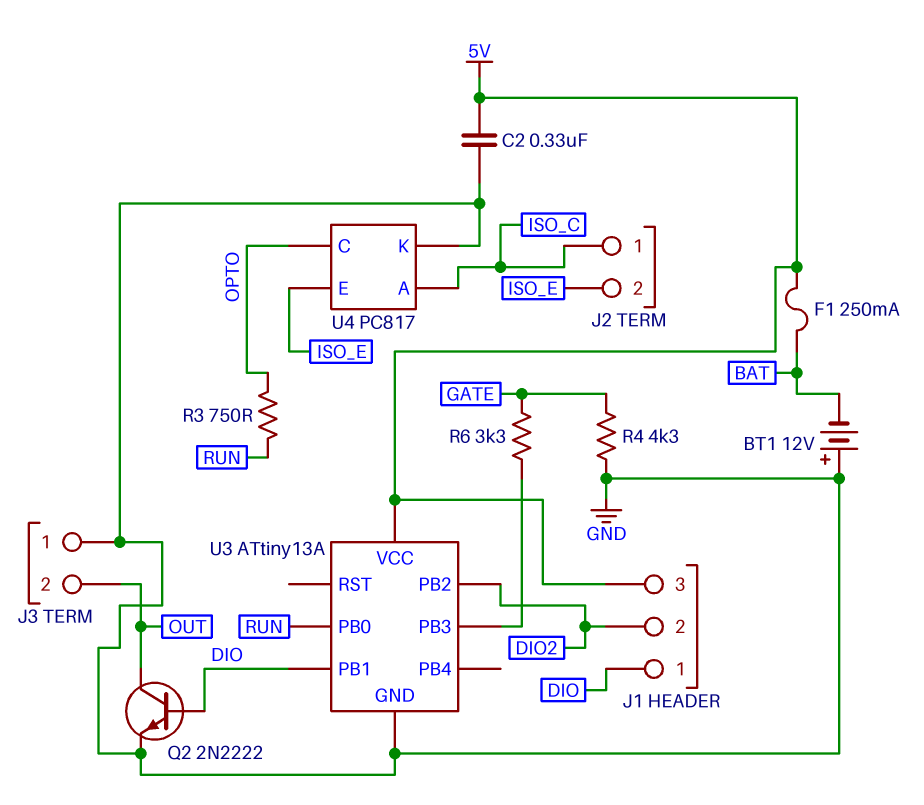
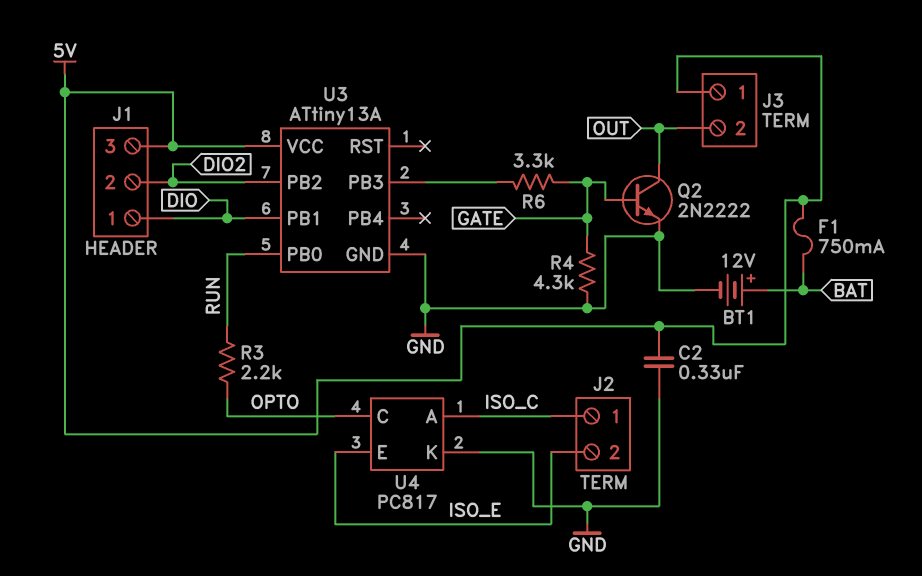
BT1: 12V (plus GND, minus BAT) -> 12V (plus BAT, minus GND)
F1: 250mA (5V, BAT) -> 750mA (5V, BAT)
J3 pin 1: GND -> 5V
Q2: NPN 2N2222 (B DIO, C OUT, E GND) -> NPN 2N2222 (B GATE, C OUT, E GND)
R3: 750 (OPTO, RUN) -> 2.2k (OPTO, RUN)

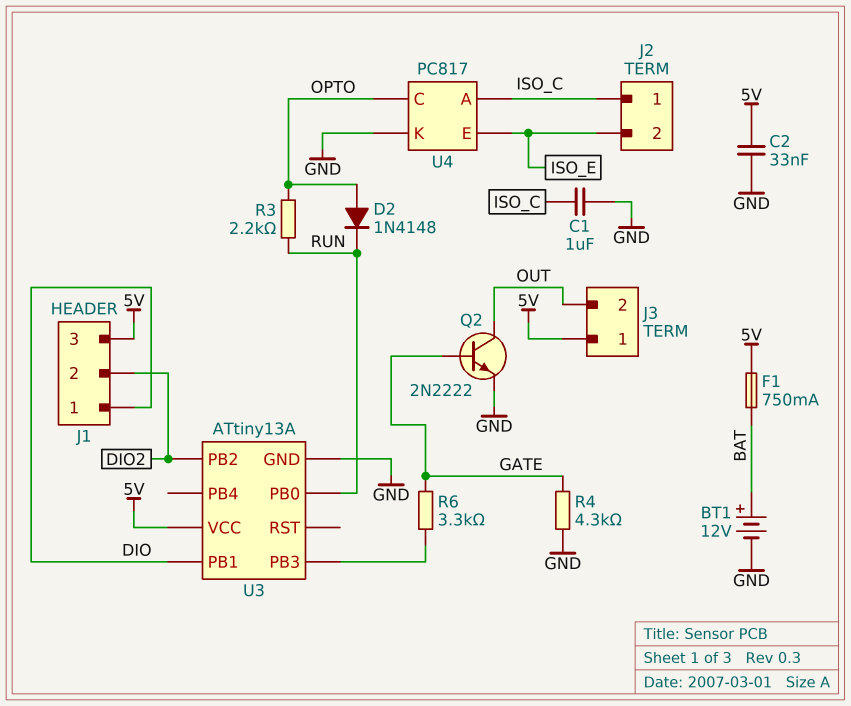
C1: none -> 1uF (GND, ISO_C)
C2: 330nF (5V, GND) -> 33nF (5V, GND)
D2: none -> diode 1N4148 (A OPTO, K RUN)

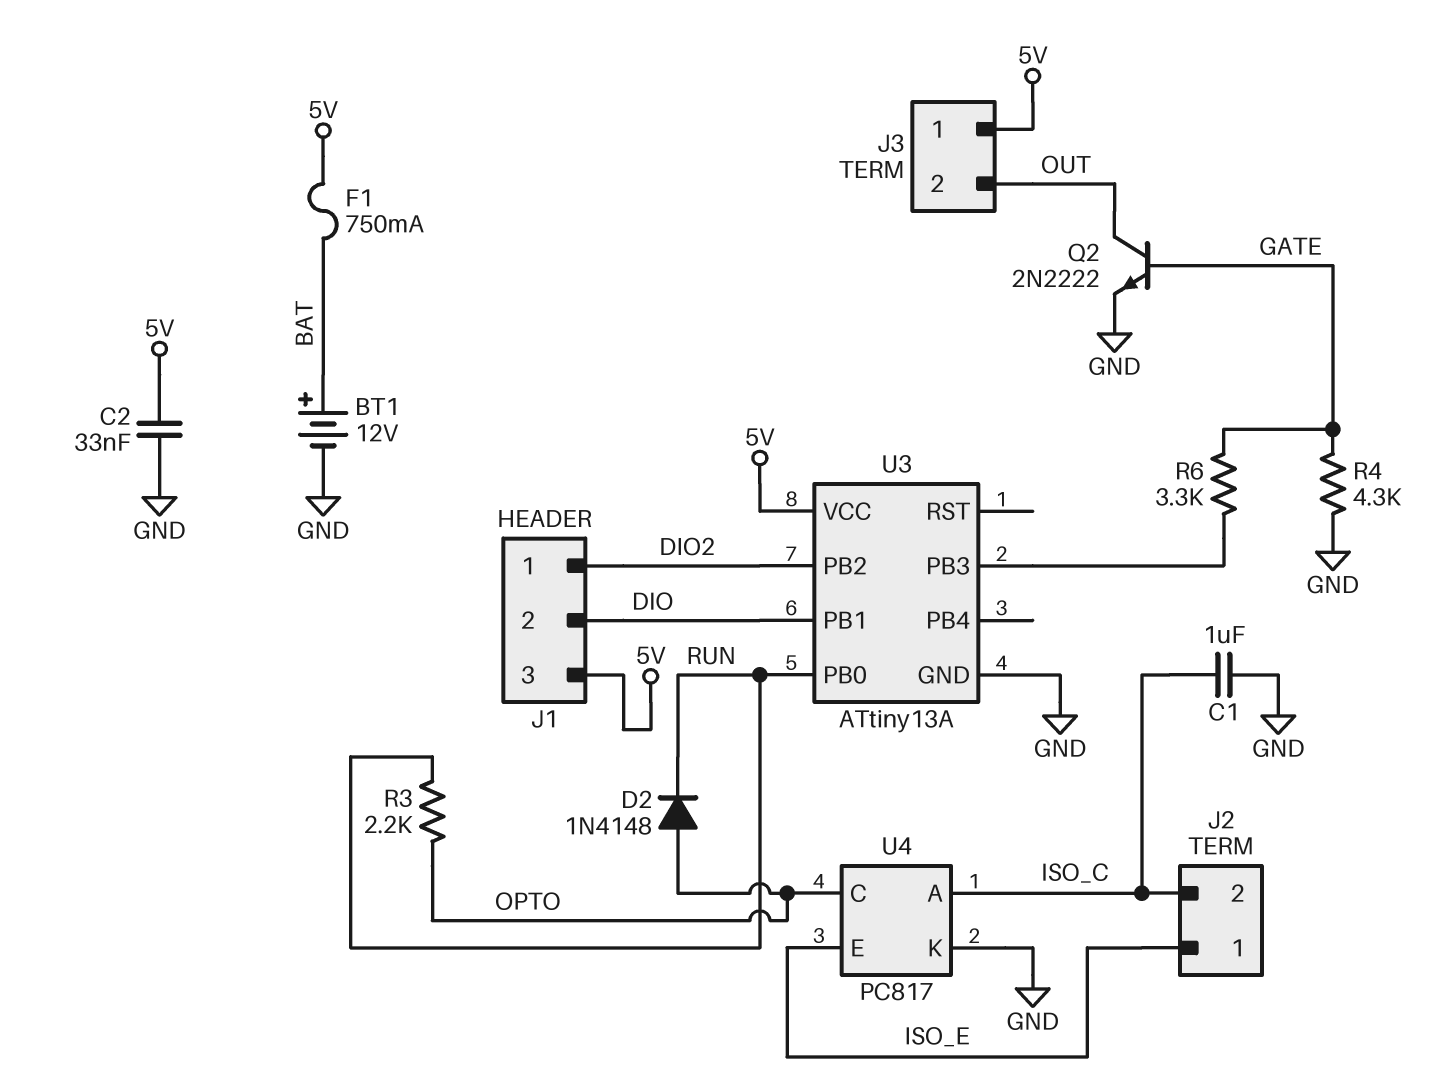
J1 pin 1: DIO -> DIO2
J1 pin 2: DIO2 -> DIO
J2 pin 1: ISO_C -> ISO_E
J2 pin 2: ISO_E -> ISO_C

